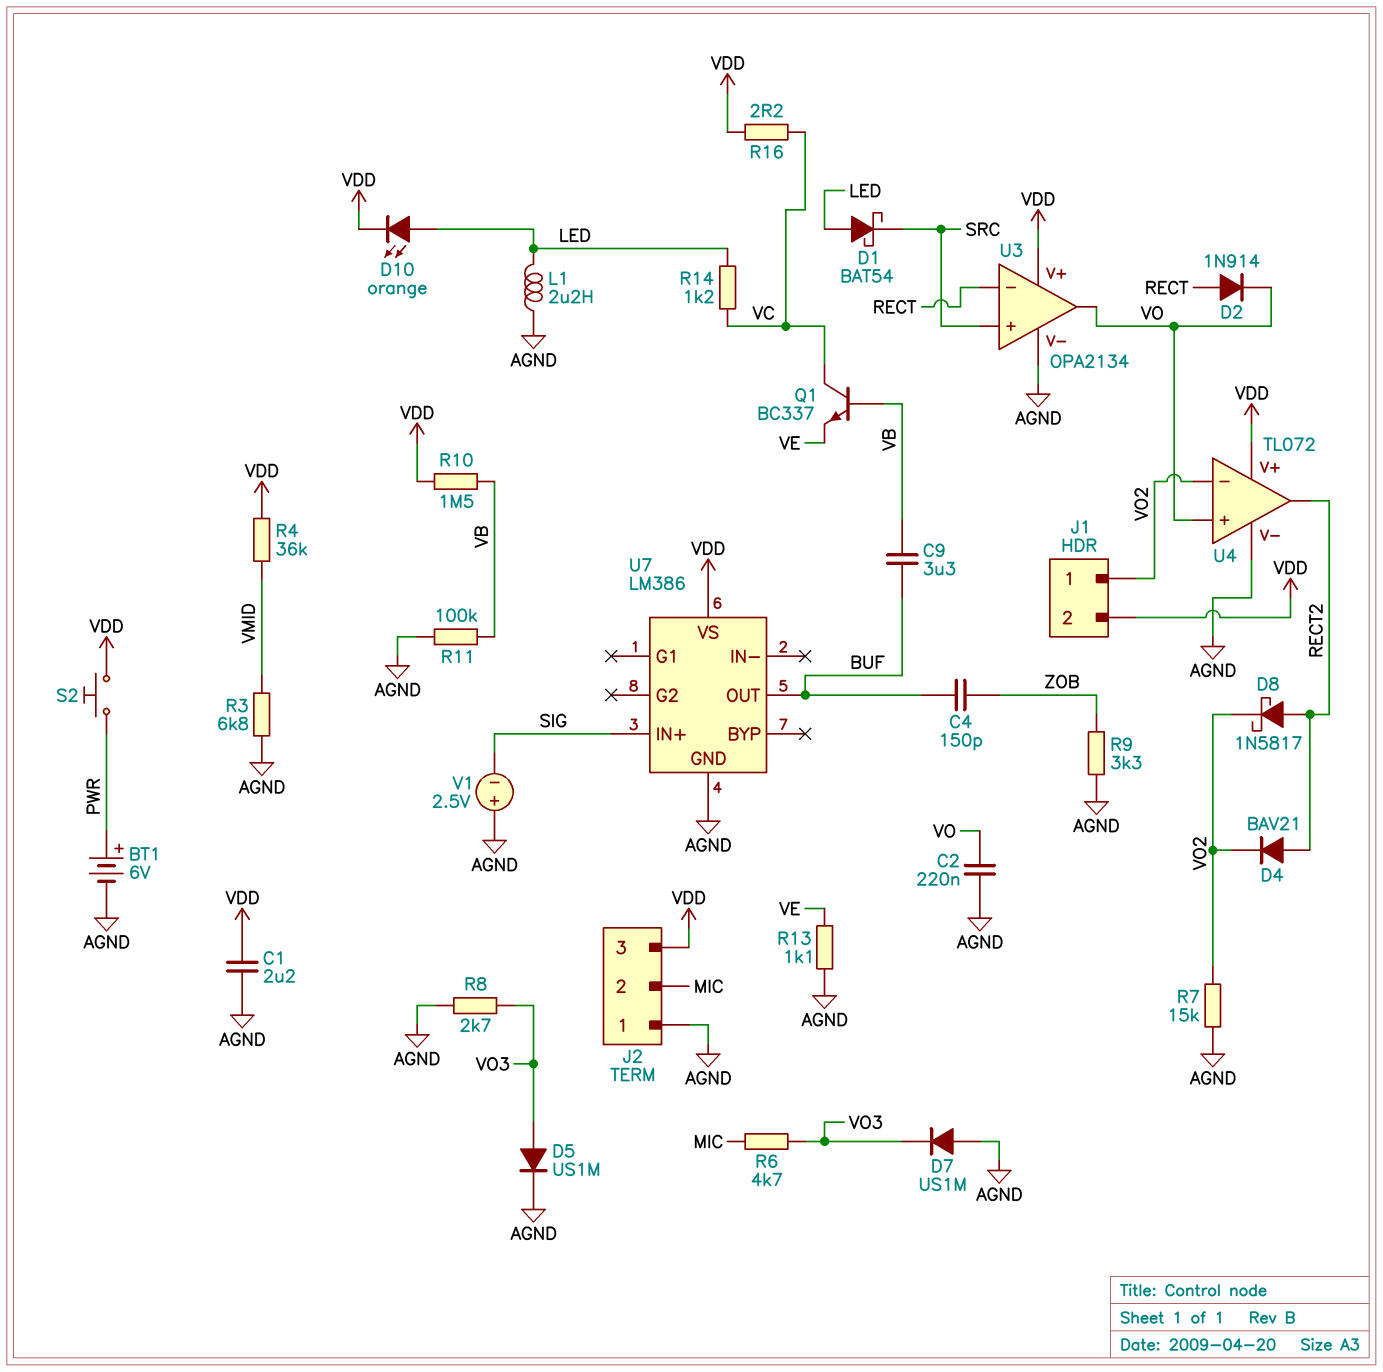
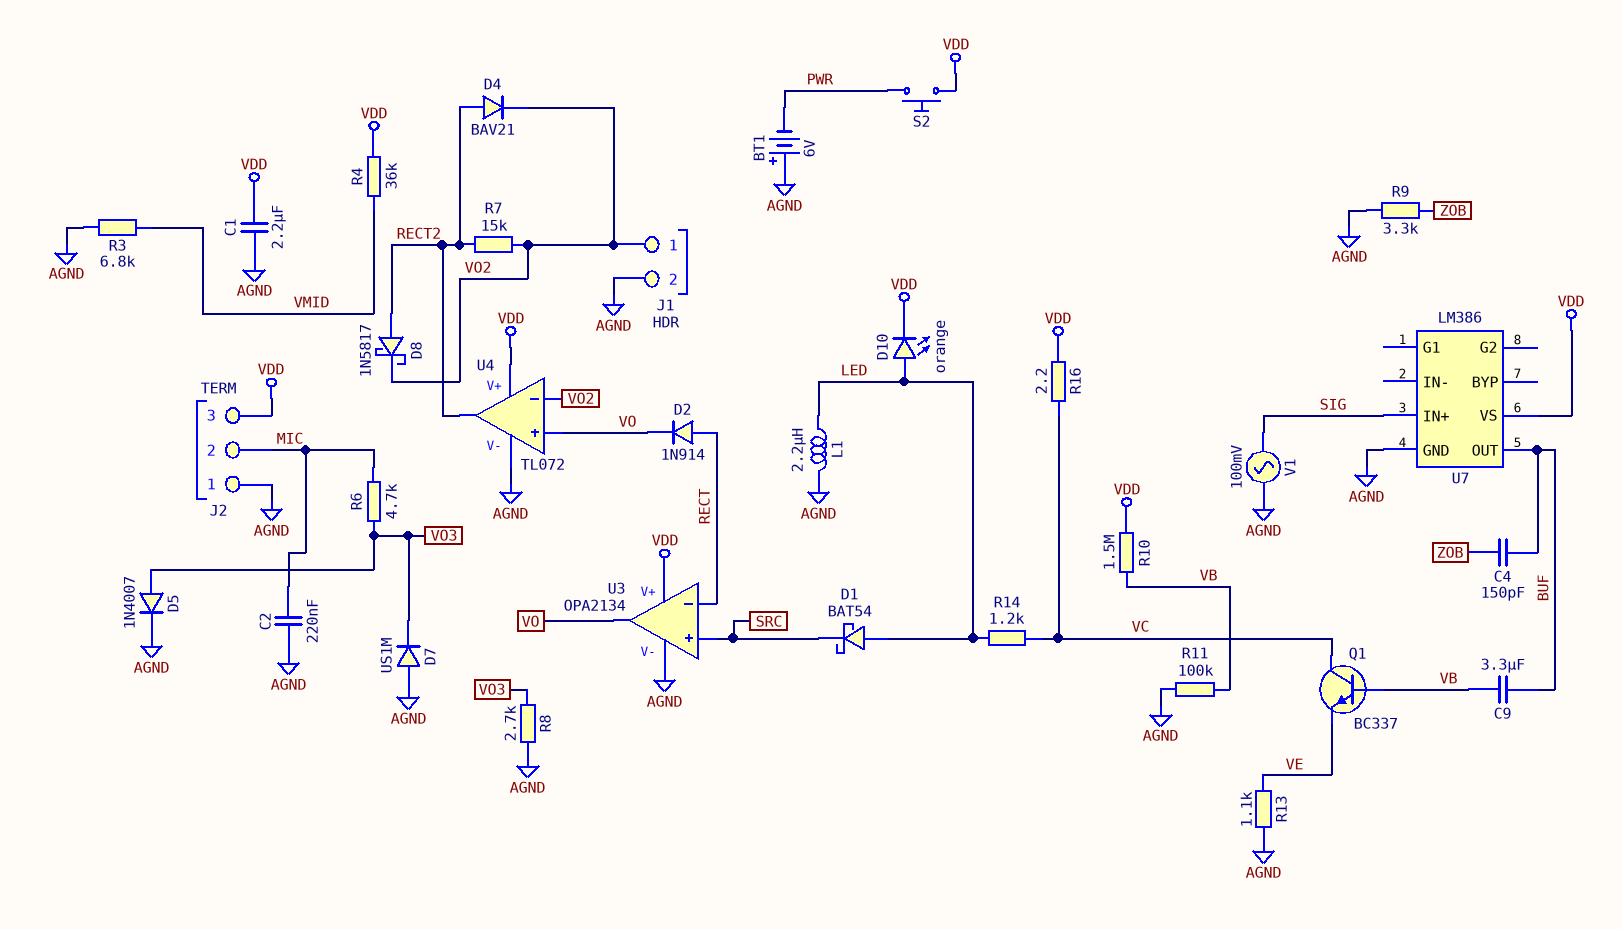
BT1: 6V (plus PWR, minus AGND) -> 6V (plus AGND, minus PWR)
C2: 220nF (AGND, VO) -> 220nF (AGND, MIC)
D5: diode US1M (A VO3, K AGND) -> diode 1N4007 (A VO3, K AGND)
J1 pin 2: VDD -> AGND
R7: 15k (AGND, VO2) -> 15k (RECT2, VO2)
V1: 2.5V (plus AGND, minus SIG) -> AC 100mV (AGND, SIG)

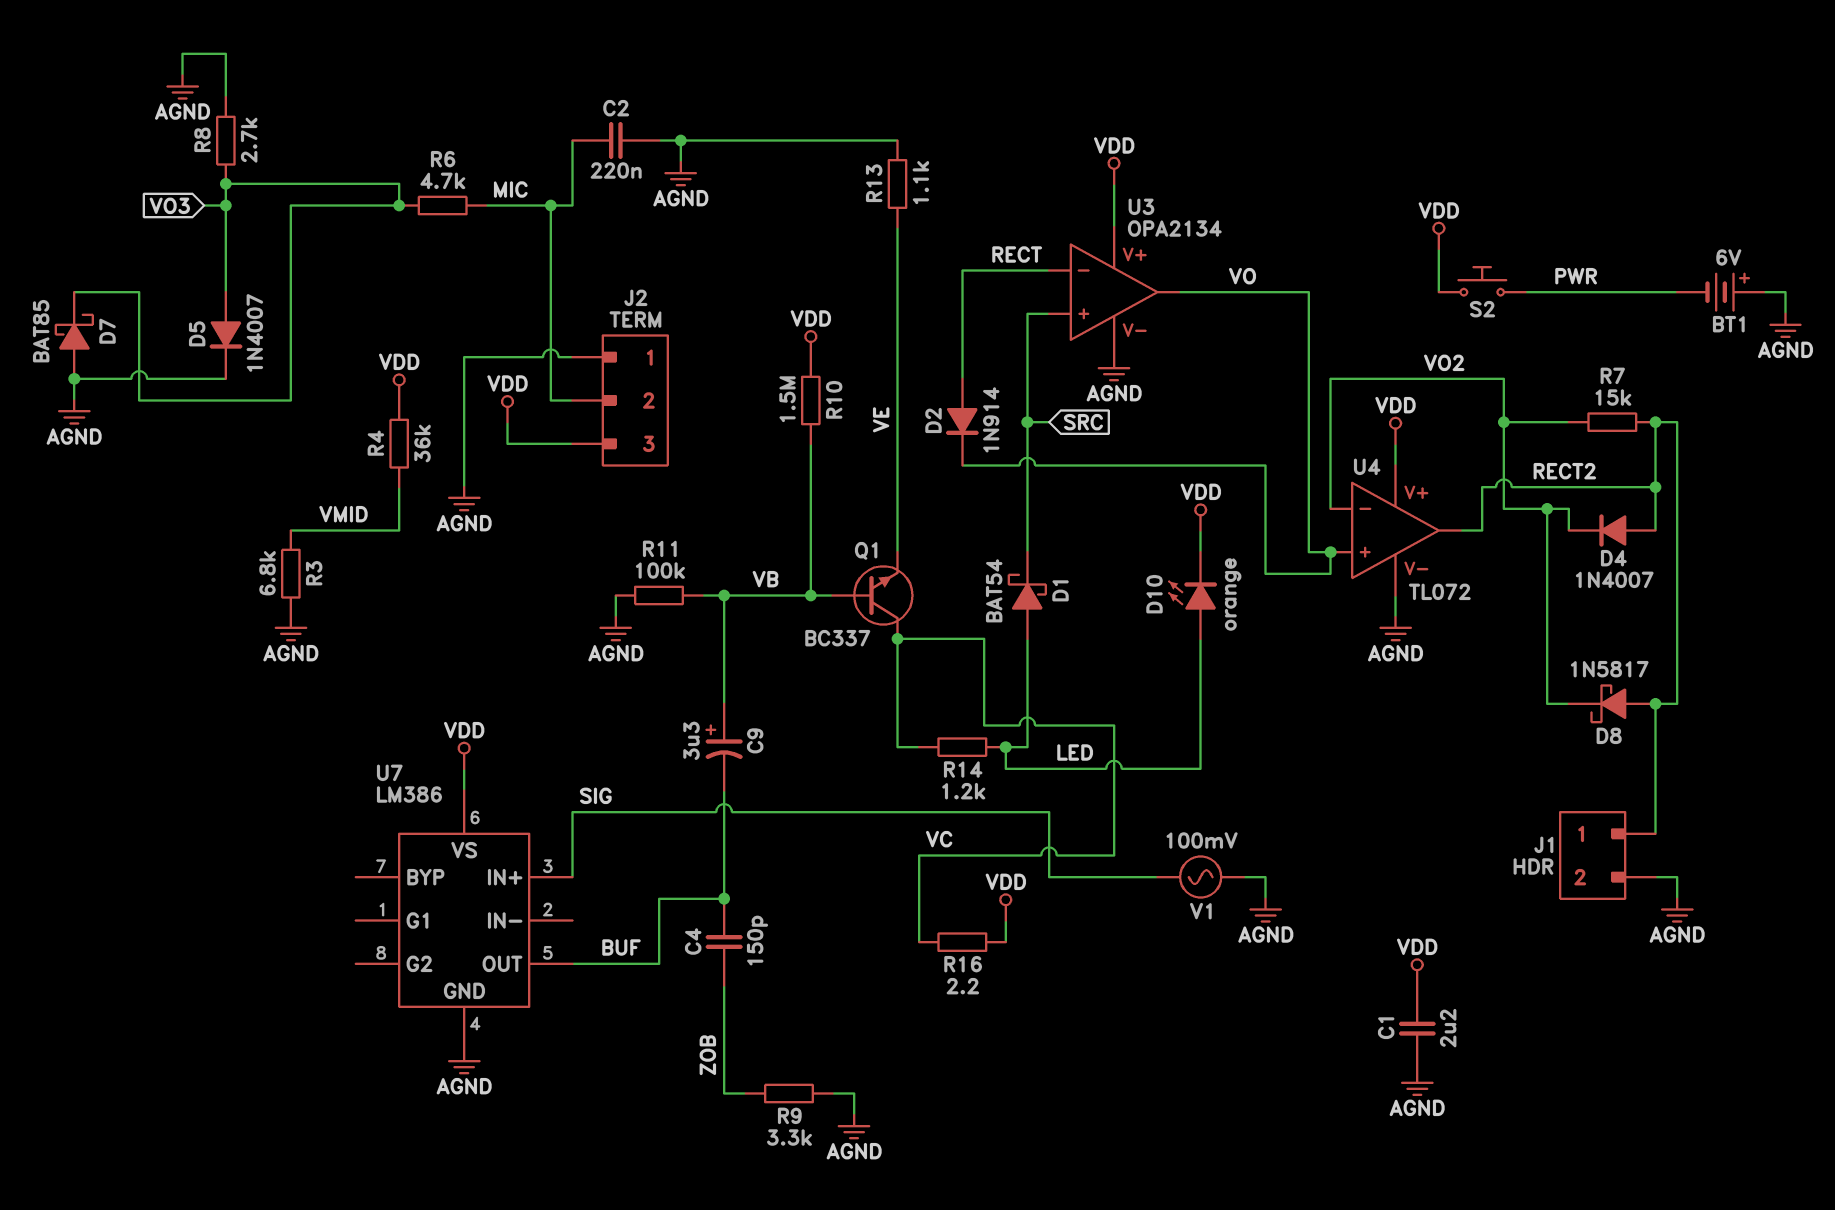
C9: 3.3uF (BUF, VB) -> 3.3uF (plus VB, minus BUF)
D4: diode BAV21 (A RECT2, K VO2) -> diode 1N4007 (A RECT2, K VO2)
D7: diode US1M (A AGND, K VO3) -> schottky BAT85 (A AGND, K VO3)
J1 pin 1: VO2 -> RECT2
L1: 2.2uH (AGND, LED) -> none

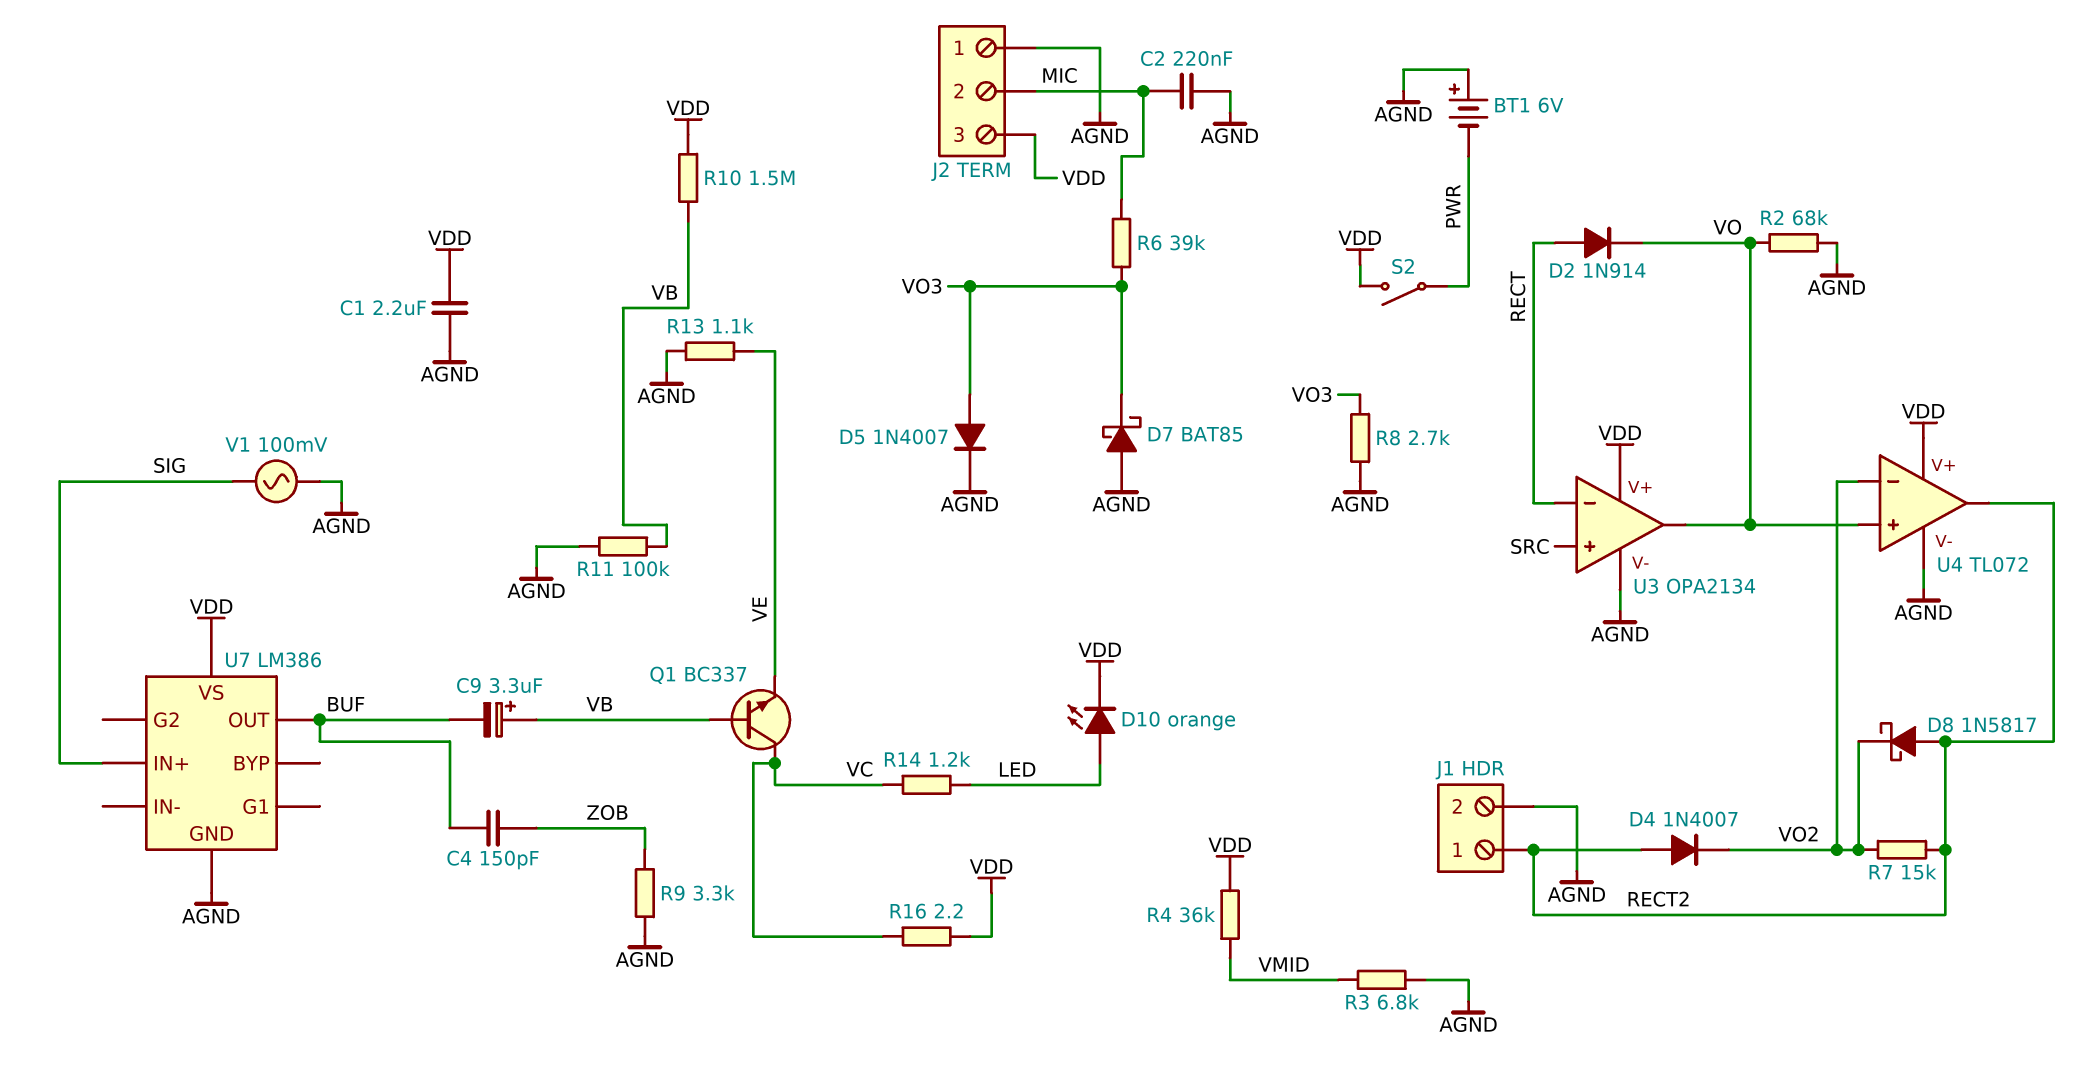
D1: schottky BAT54 (A LED, K SRC) -> none
R2: none -> 68k (AGND, VO)
R6: 4.7k (MIC, VO3) -> 39k (MIC, VO3)
S2: button (PWR, VDD) -> switch (PWR, VDD)

